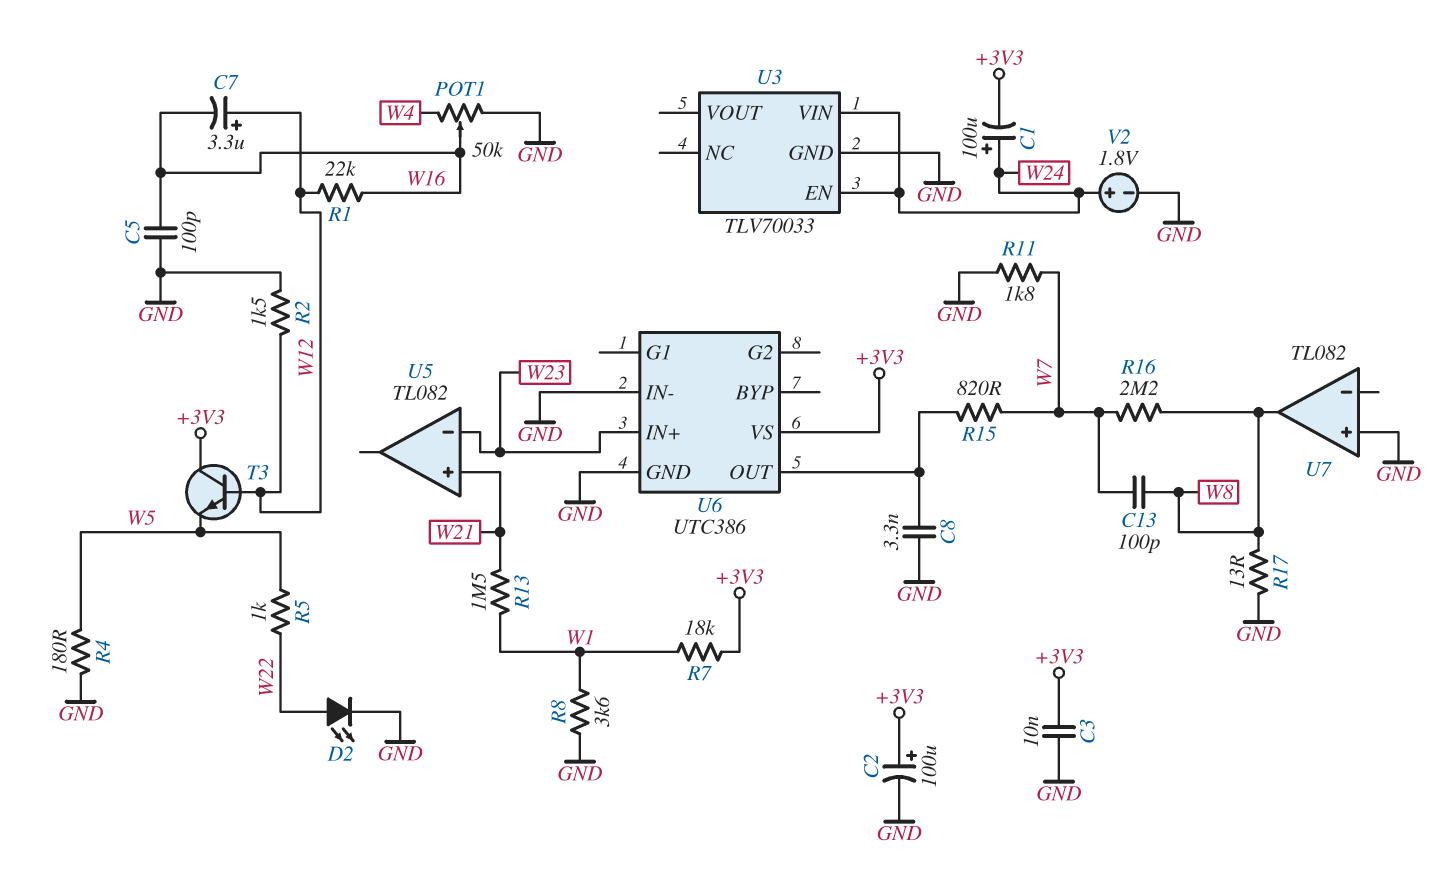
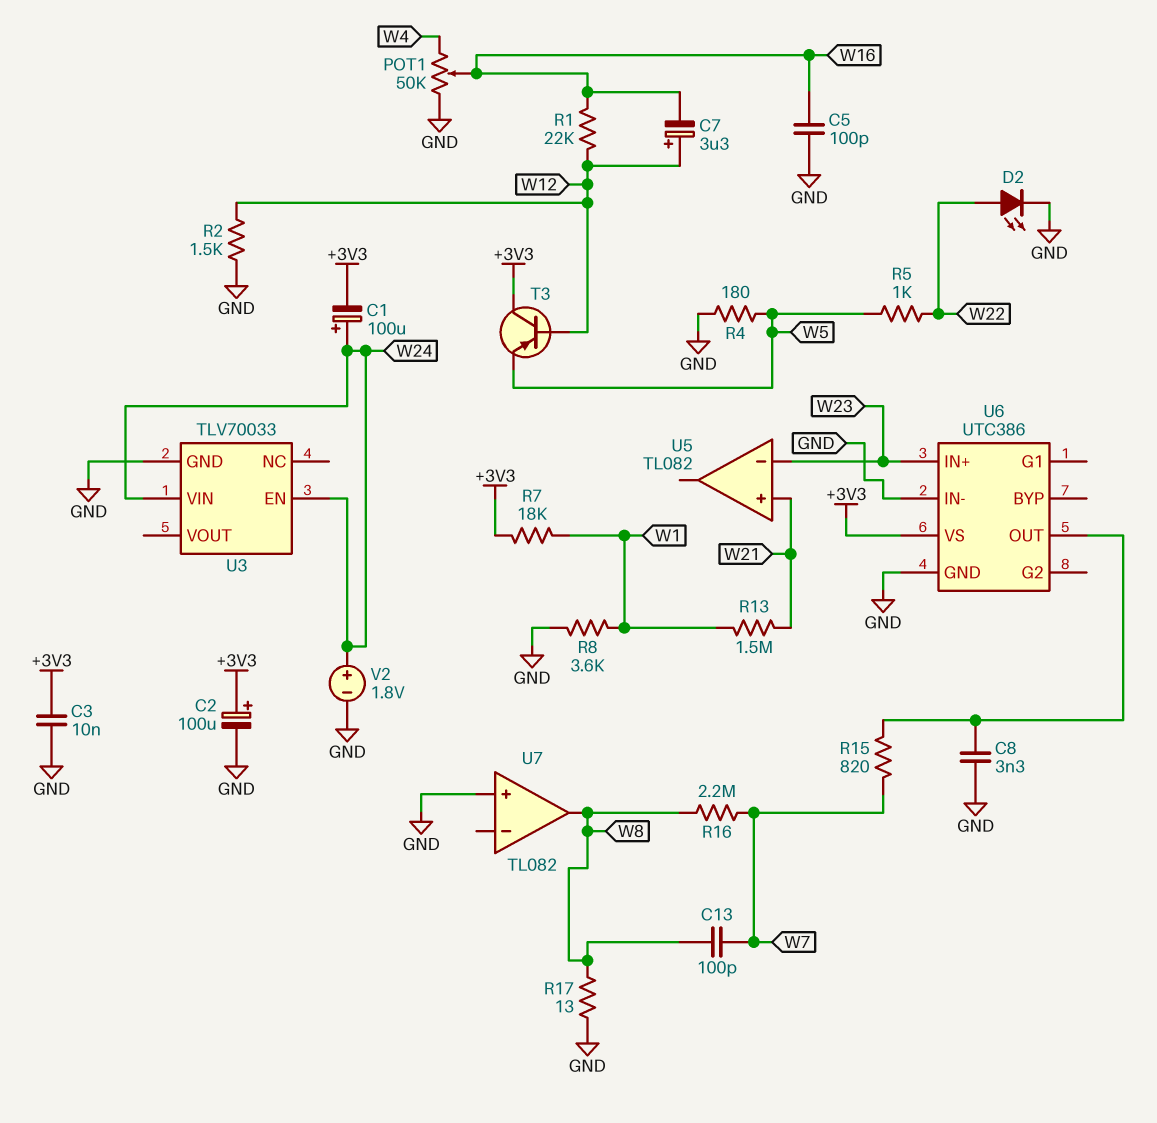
R11: 1.8k (GND, W7) -> none
T3: NPN (B W12, C +3V3, E W5) -> PNP (B W12, C +3V3, E W5)

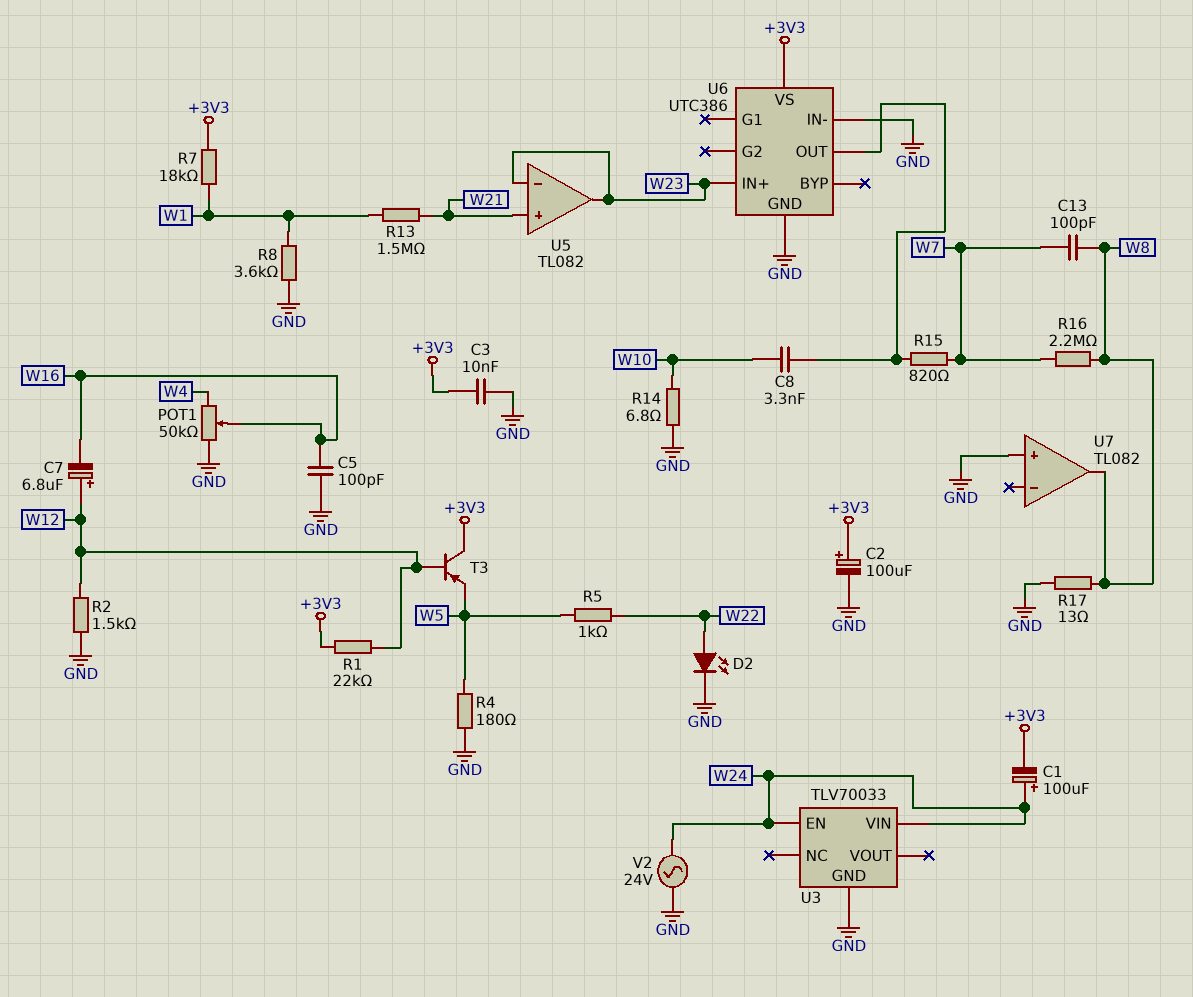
C7: 3.3uF (plus W12, minus W16) -> 6.8uF (plus W12, minus W16)
C8: 3.3nF (GND, U6/OUT) -> 3.3nF (U6/OUT, W10)
R1: 22k (W12, W16) -> 22k (+3V3, W12)
R14: none -> 6.8 (GND, W10)
U5 pin out: none -> W23
V2: 1.8V (plus W24, minus GND) -> AC 24V (GND, W24)

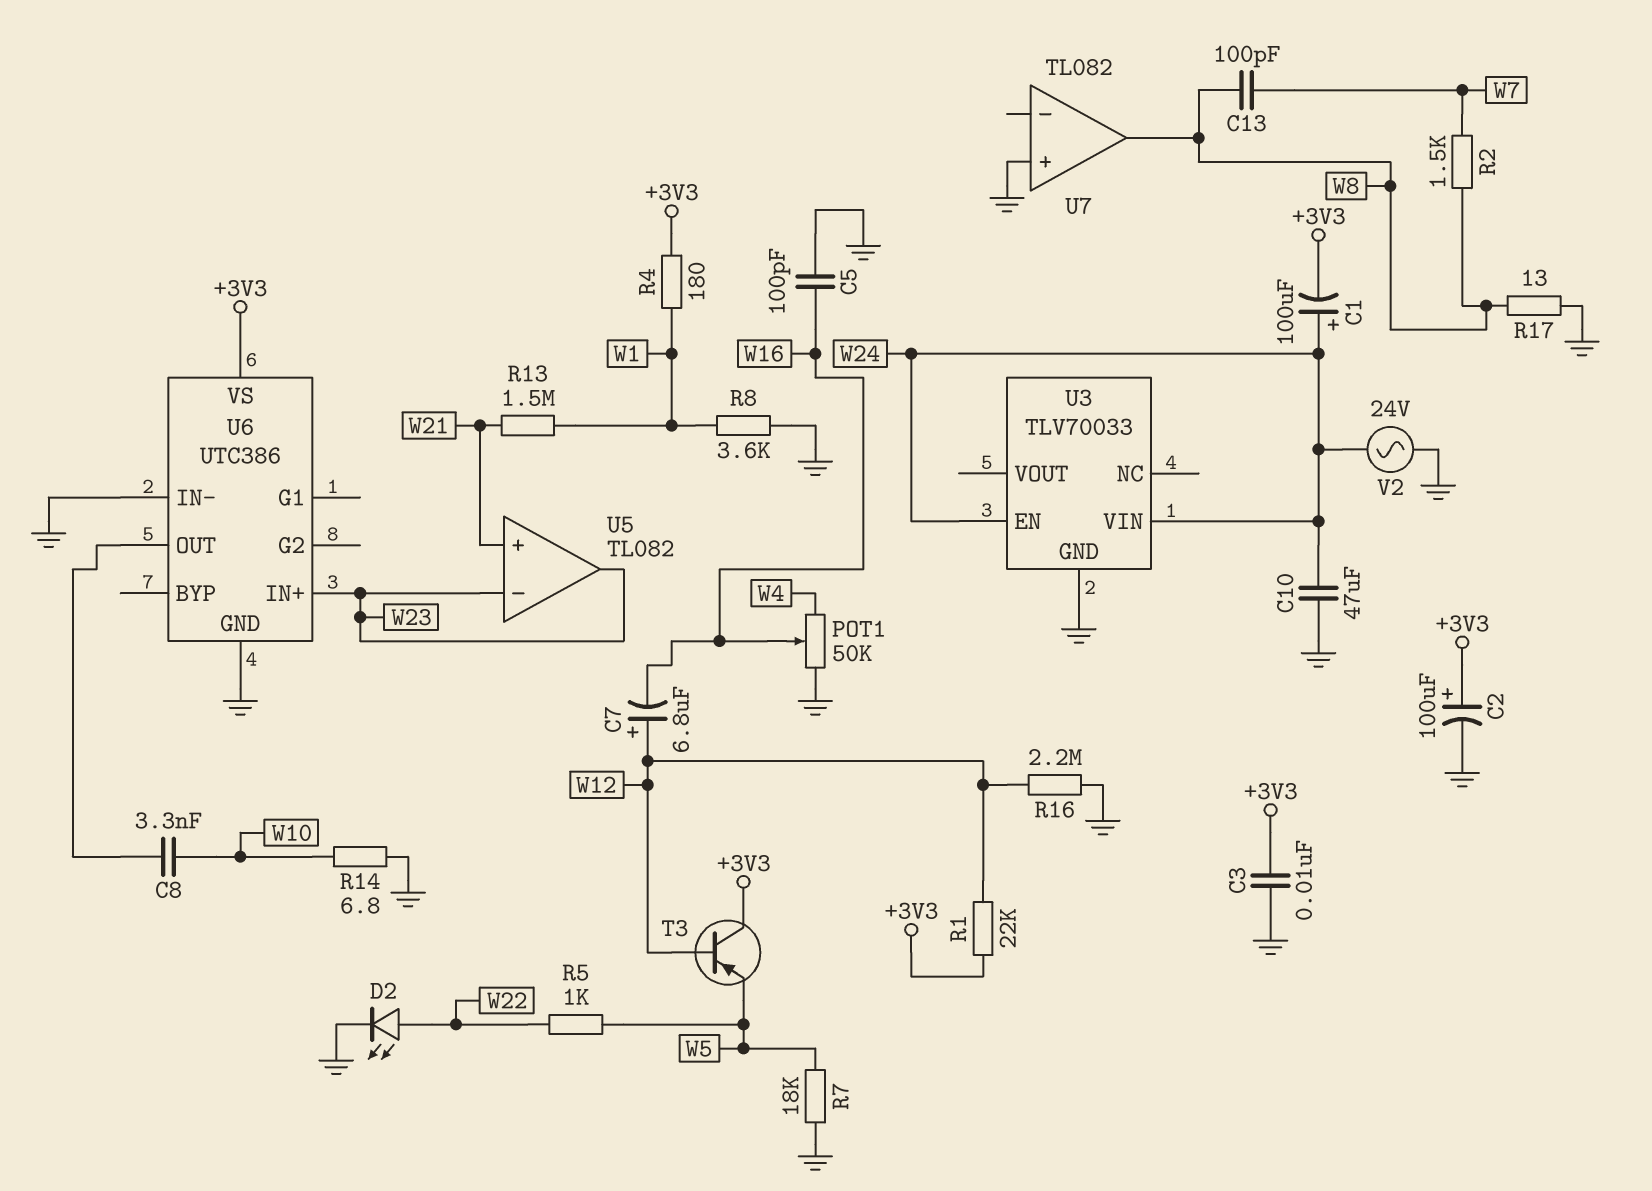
C10: none -> 47uF (GND, W24)
R2: 1.5k (GND, W12) -> 1.5k (W7, W8)
R4: 180 (GND, W5) -> 180 (+3V3, W1)
R7: 18k (+3V3, W1) -> 18k (GND, W5)
R15: 820 (U6/OUT, W7) -> none
R16: 2.2M (W7, W8) -> 2.2M (GND, W12)

